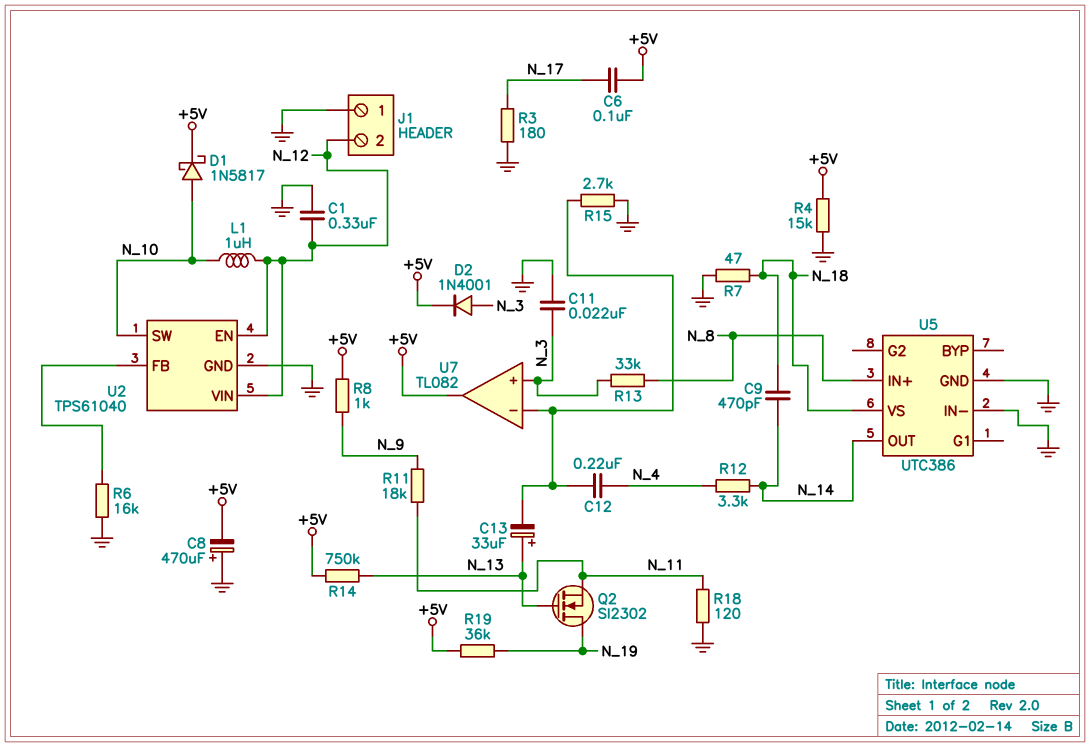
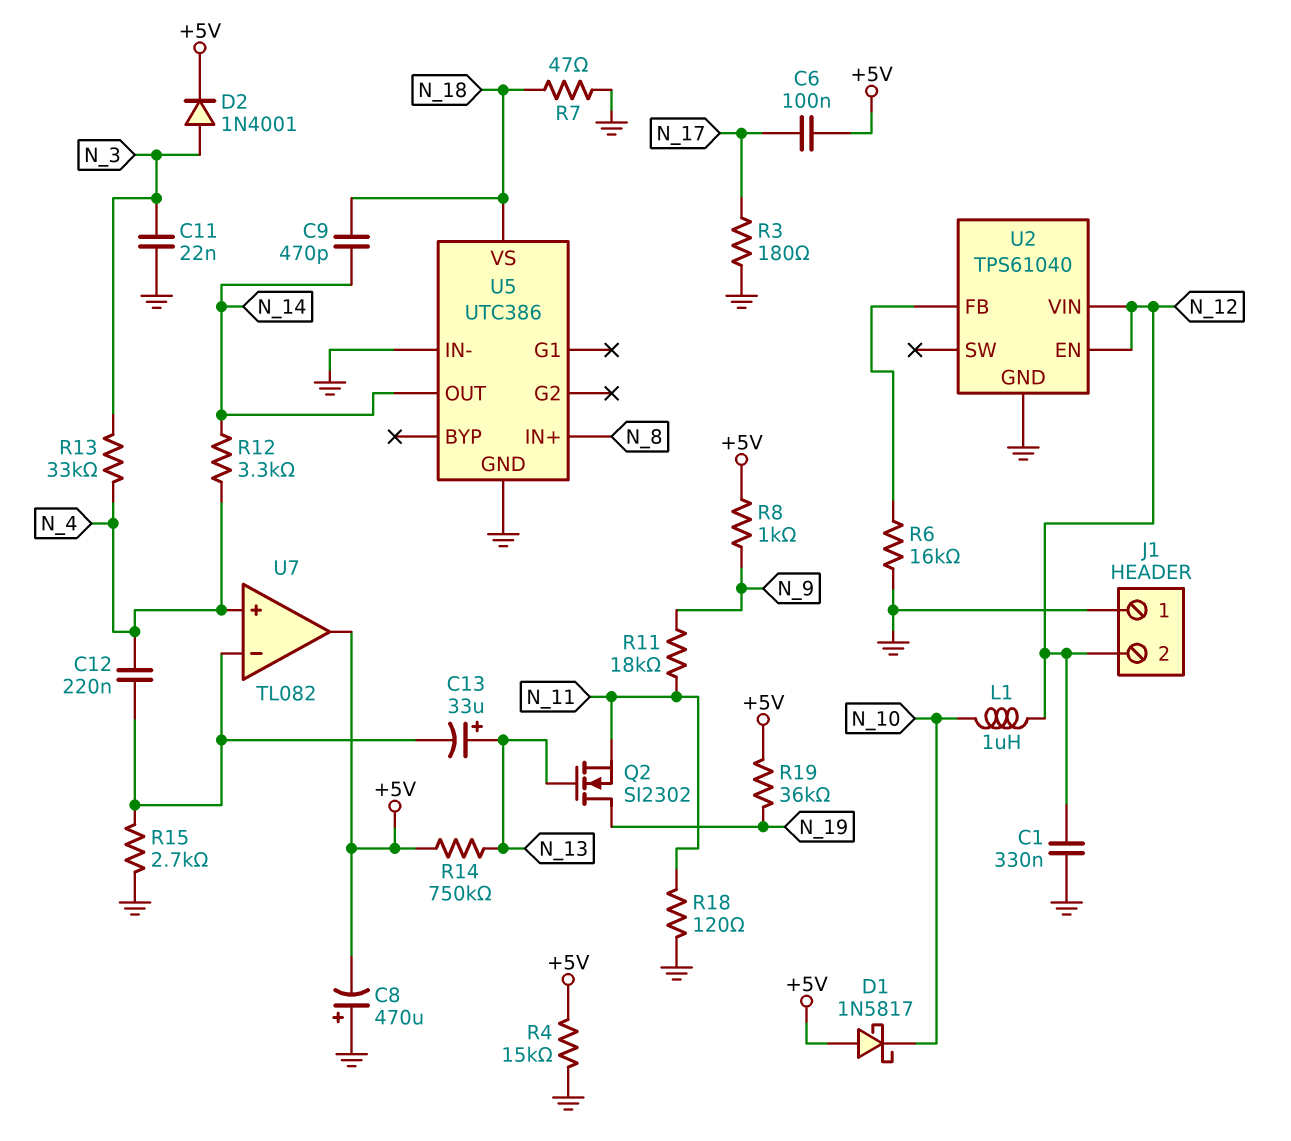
D1: schottky 1N5817 (A N_10, K +5V) -> schottky 1N5817 (A +5V, K N_10)
R13: 33k (N_3, N_8) -> 33k (N_3, N_4)
U2 pin SW: N_10 -> none
U7 pin in+: N_3 -> N_4

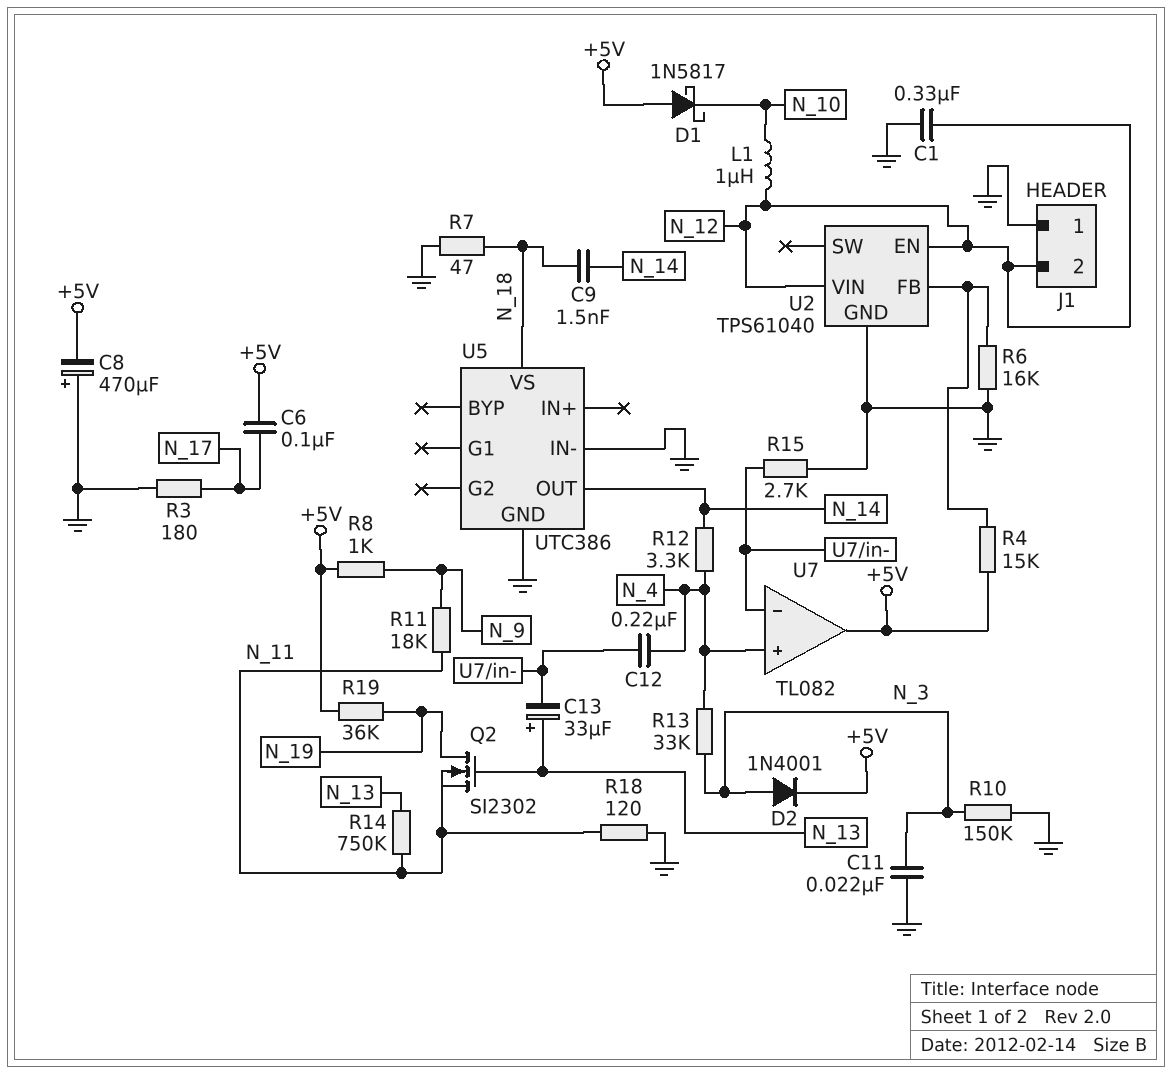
C9: 470pF (N_14, N_18) -> 1.5nF (N_14, N_18)
R4: 15k (+5V, GND) -> 15k (+5V, U2/FB)
R10: none -> 150k (GND, N_3)
R14: 750k (+5V, N_13) -> 750k (N_11, N_13)
U5 pin IN+: N_8 -> none

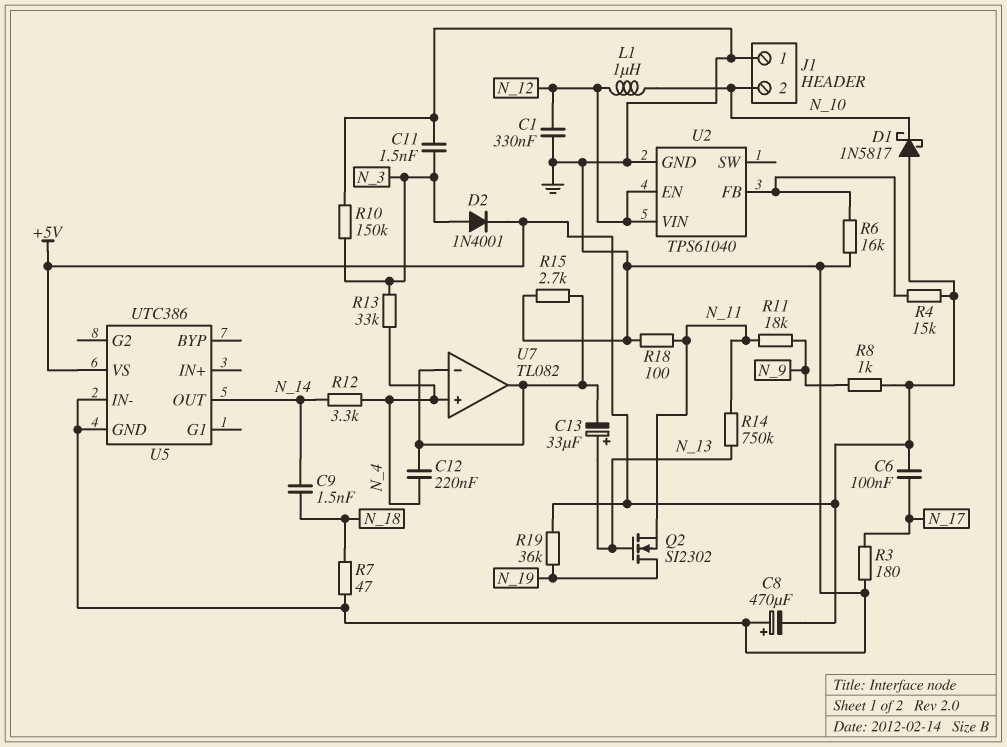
C11: 22nF (GND, N_3) -> 1.5nF (GND, N_3)
J1 pin 2: N_12 -> N_10
R18: 120 (GND, N_11) -> 100 (GND, N_11)
U5 pin VS: N_18 -> +5V
U7 pin out: +5V -> U7/in-

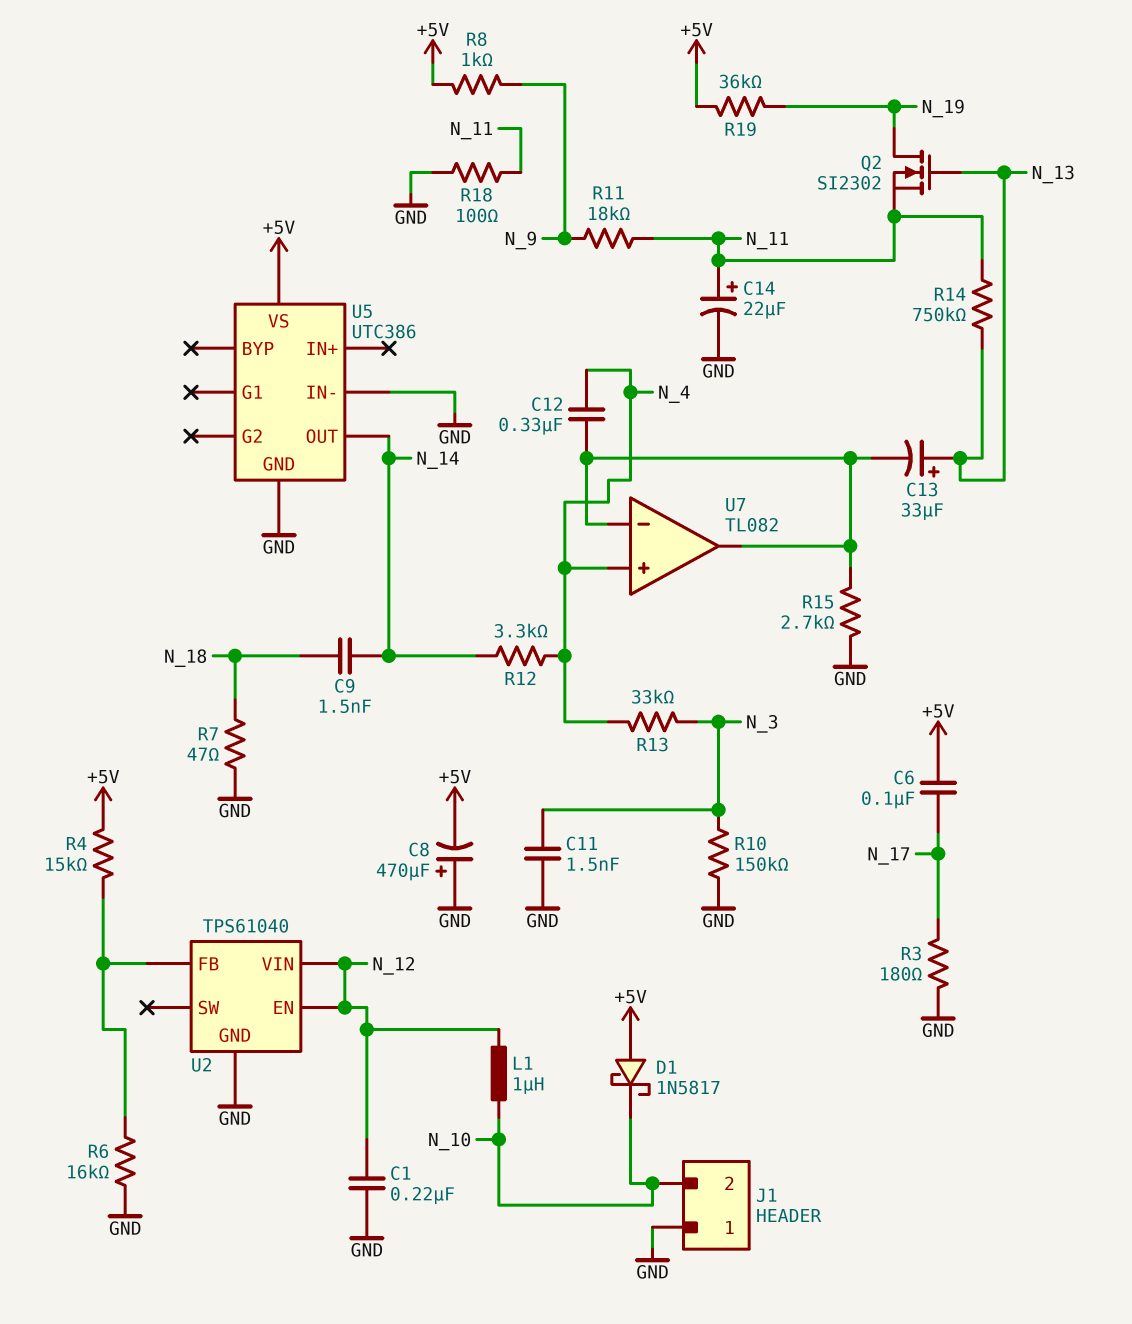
C1: 330nF (GND, N_12) -> 220nF (GND, N_12)
C12: 220nF (N_4, U7/in-) -> 330nF (N_4, U7/in-)
C14: none -> 22uF (plus N_11, minus GND)
D2: diode 1N4001 (A N_3, K +5V) -> none

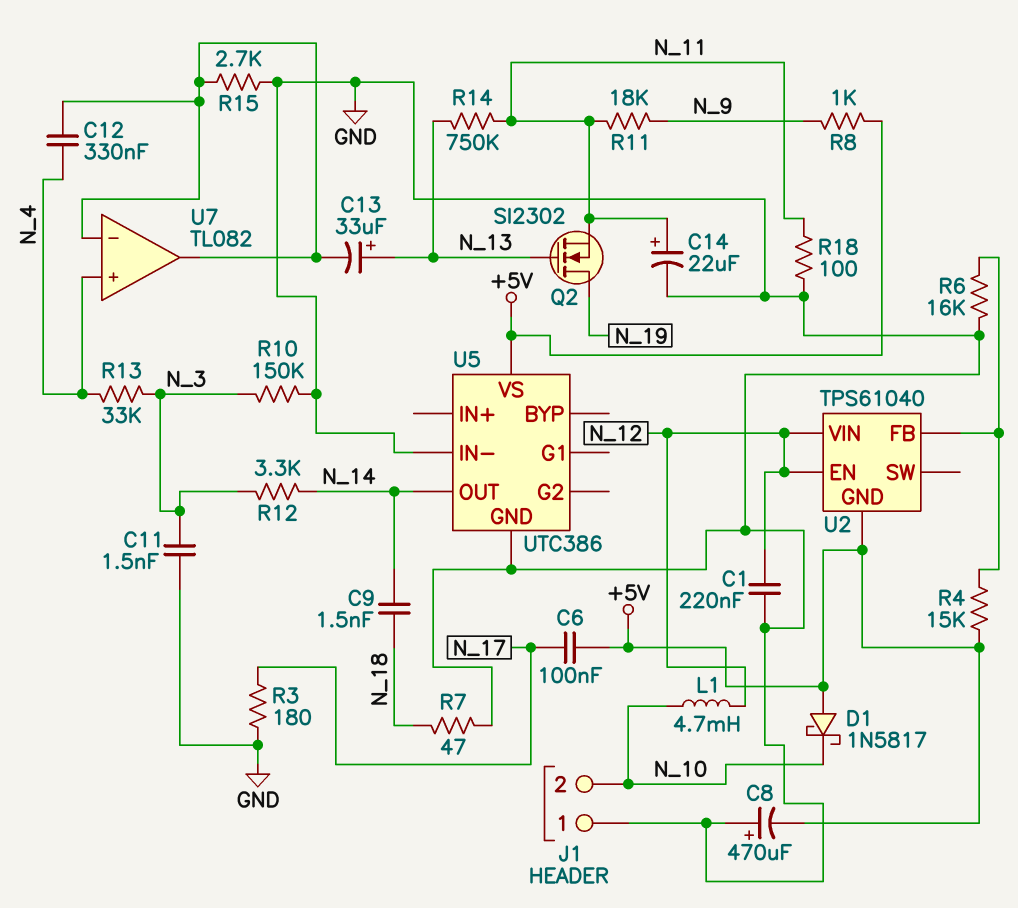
L1: 1uH (N_10, N_12) -> 4.7mH (N_10, N_12)
R12: 3.3k (N_4, N_14) -> 3.3k (N_3, N_14)
R19: 36k (+5V, N_19) -> none
U2 pin GND: GND -> +5V

